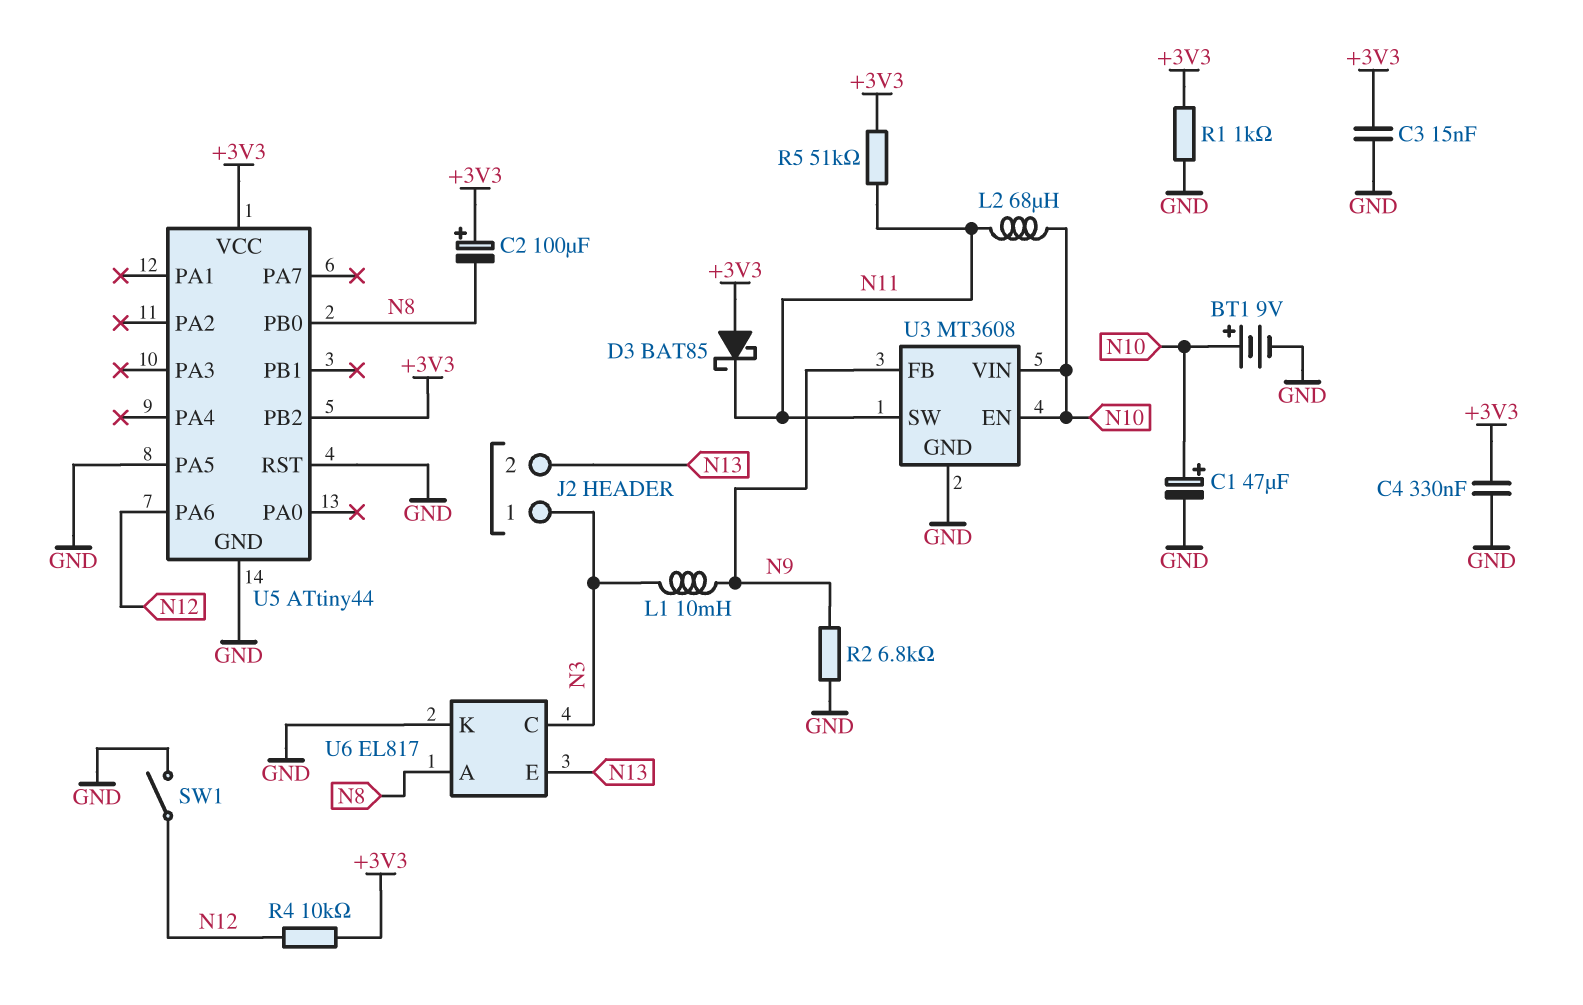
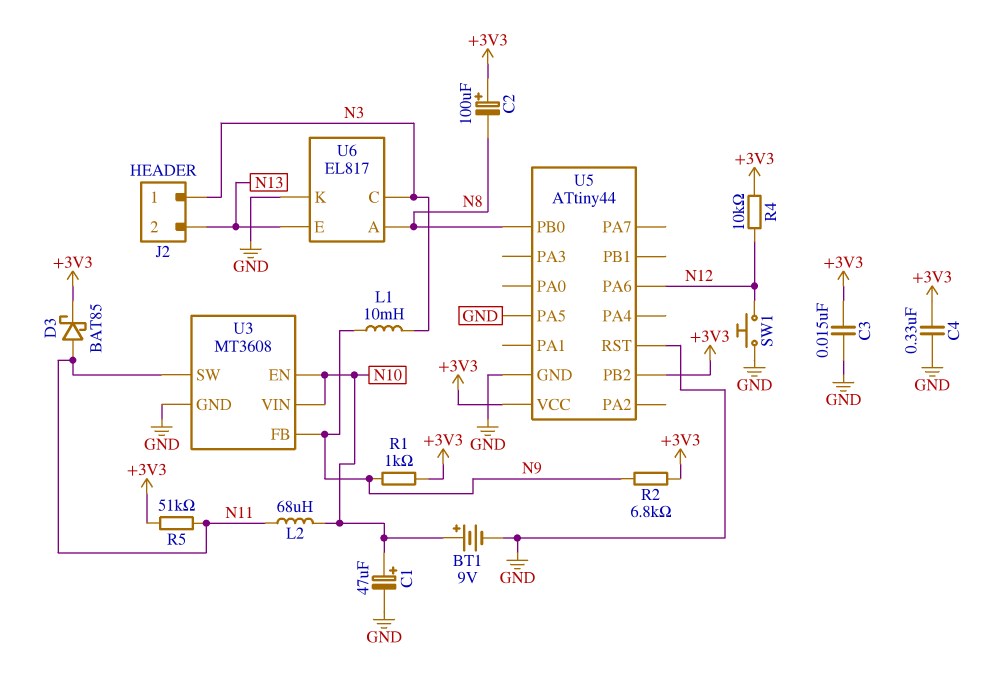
D3: schottky BAT85 (A +3V3, K N11) -> schottky BAT85 (A N11, K +3V3)
R1: 1k (+3V3, GND) -> 1k (+3V3, N9)
R2: 6.8k (GND, N9) -> 6.8k (+3V3, N9)
SW1: switch (GND, N12) -> button (GND, N12)

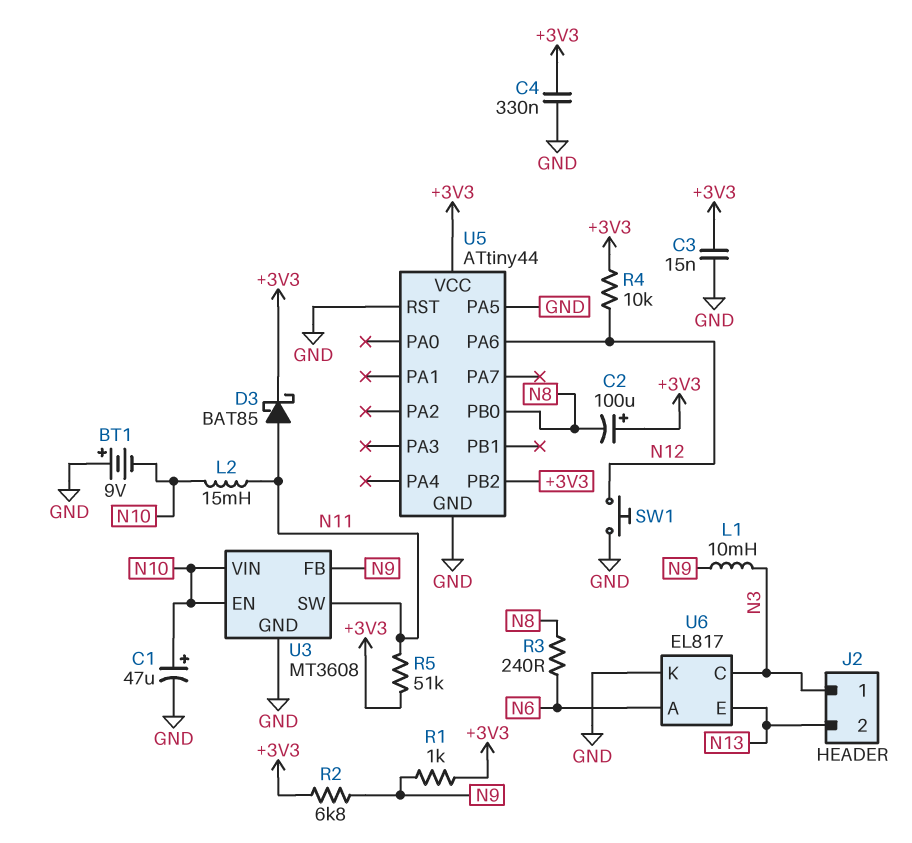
BT1: 9V (plus N10, minus GND) -> 9V (plus GND, minus N10)
L2: 68uH (N10, N11) -> 15mH (N10, N11)
R3: none -> 240 (N6, N8)
U6 pin A: N8 -> N6

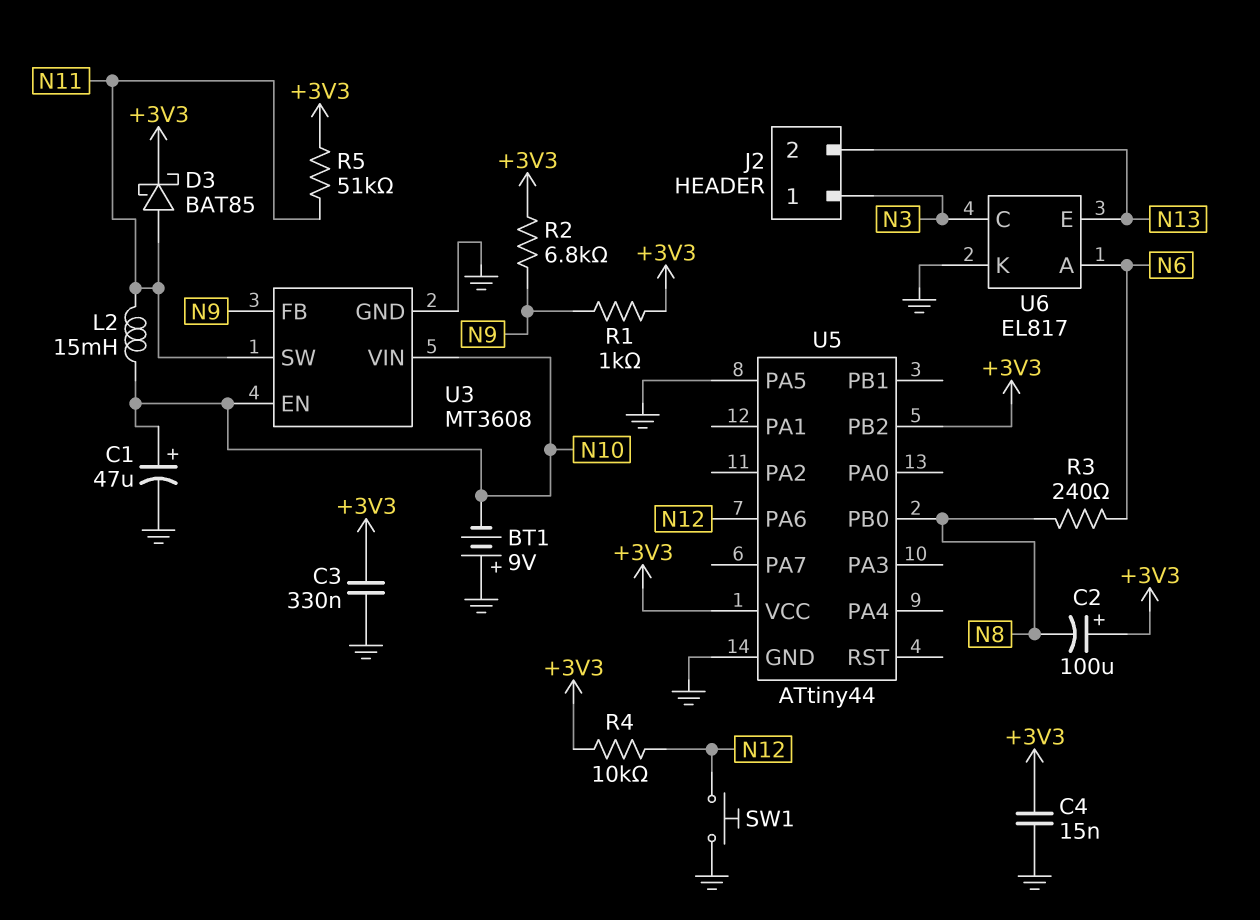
C3: 15nF (+3V3, GND) -> 330nF (+3V3, GND)
C4: 330nF (+3V3, GND) -> 15nF (+3V3, GND)
L1: 10mH (N3, N9) -> none
U5 pin RST: GND -> none

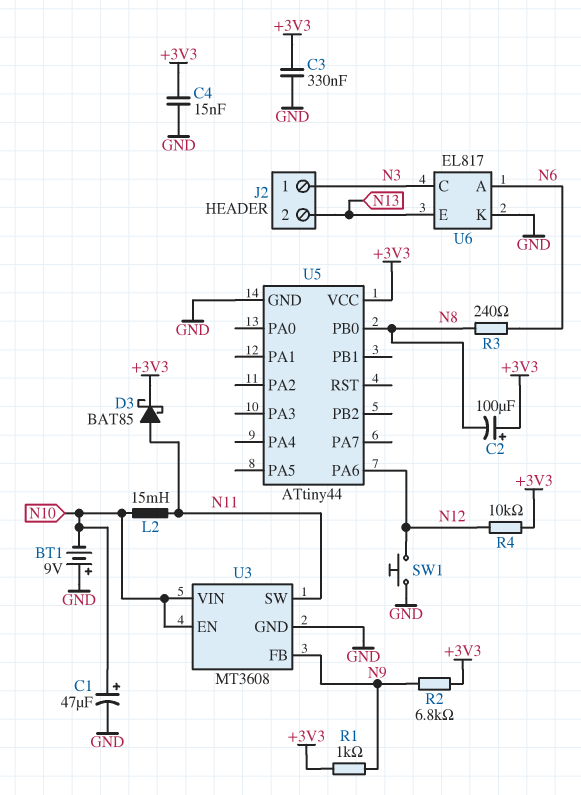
R5: 51k (+3V3, N11) -> none
U5 pin PA5: GND -> none
U5 pin PB2: +3V3 -> none

